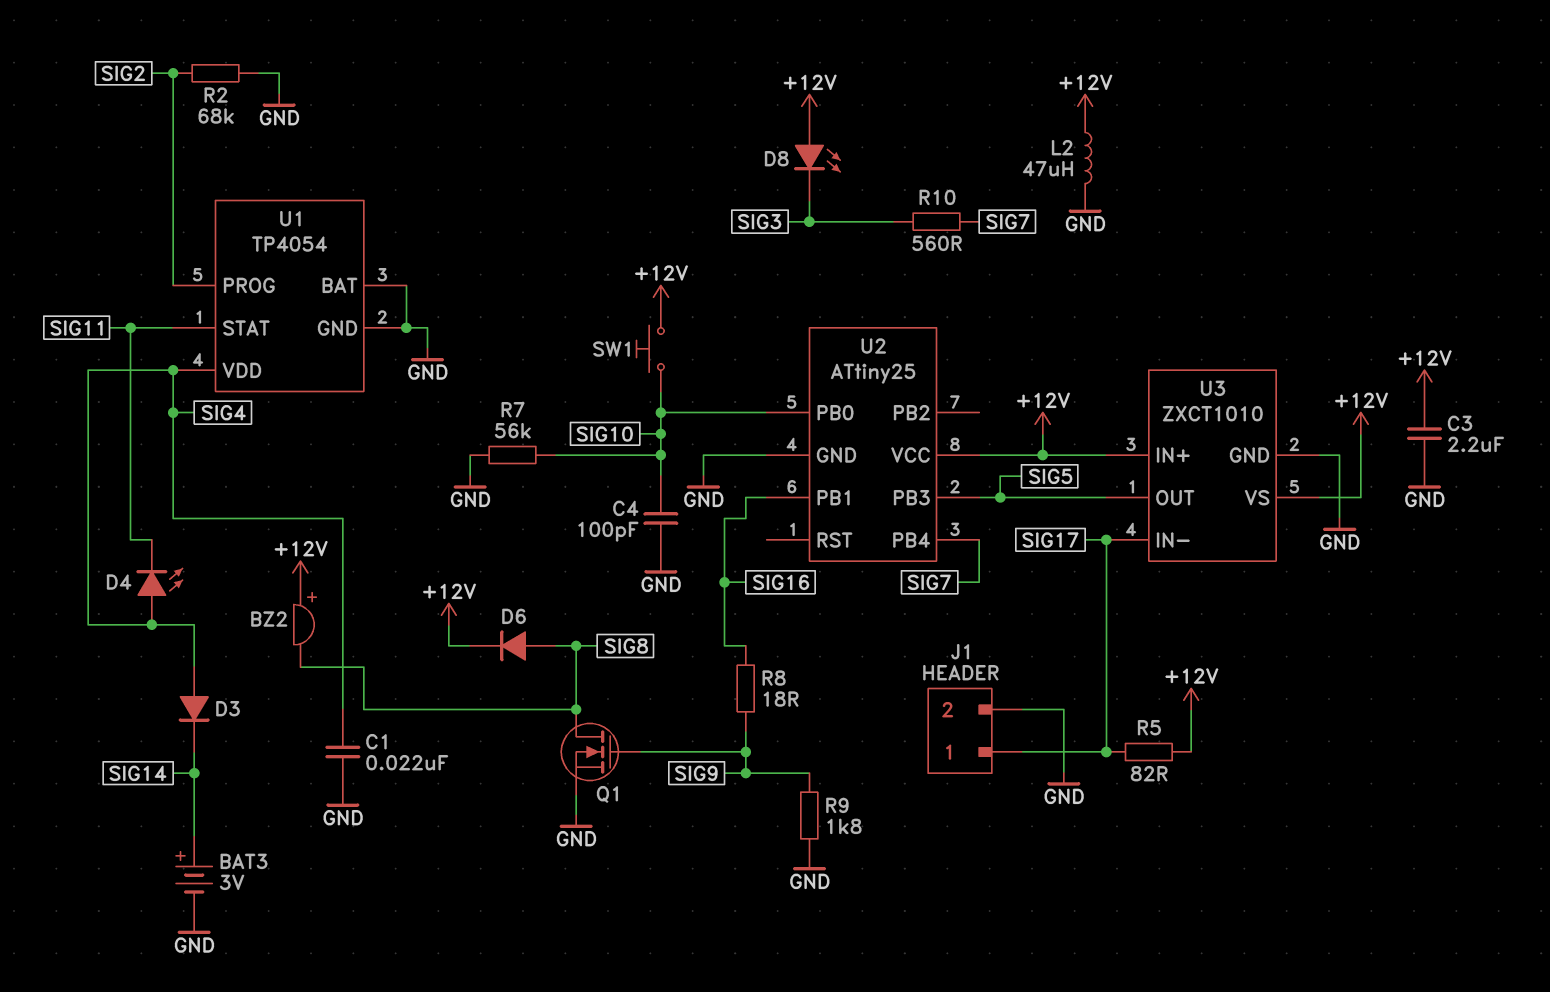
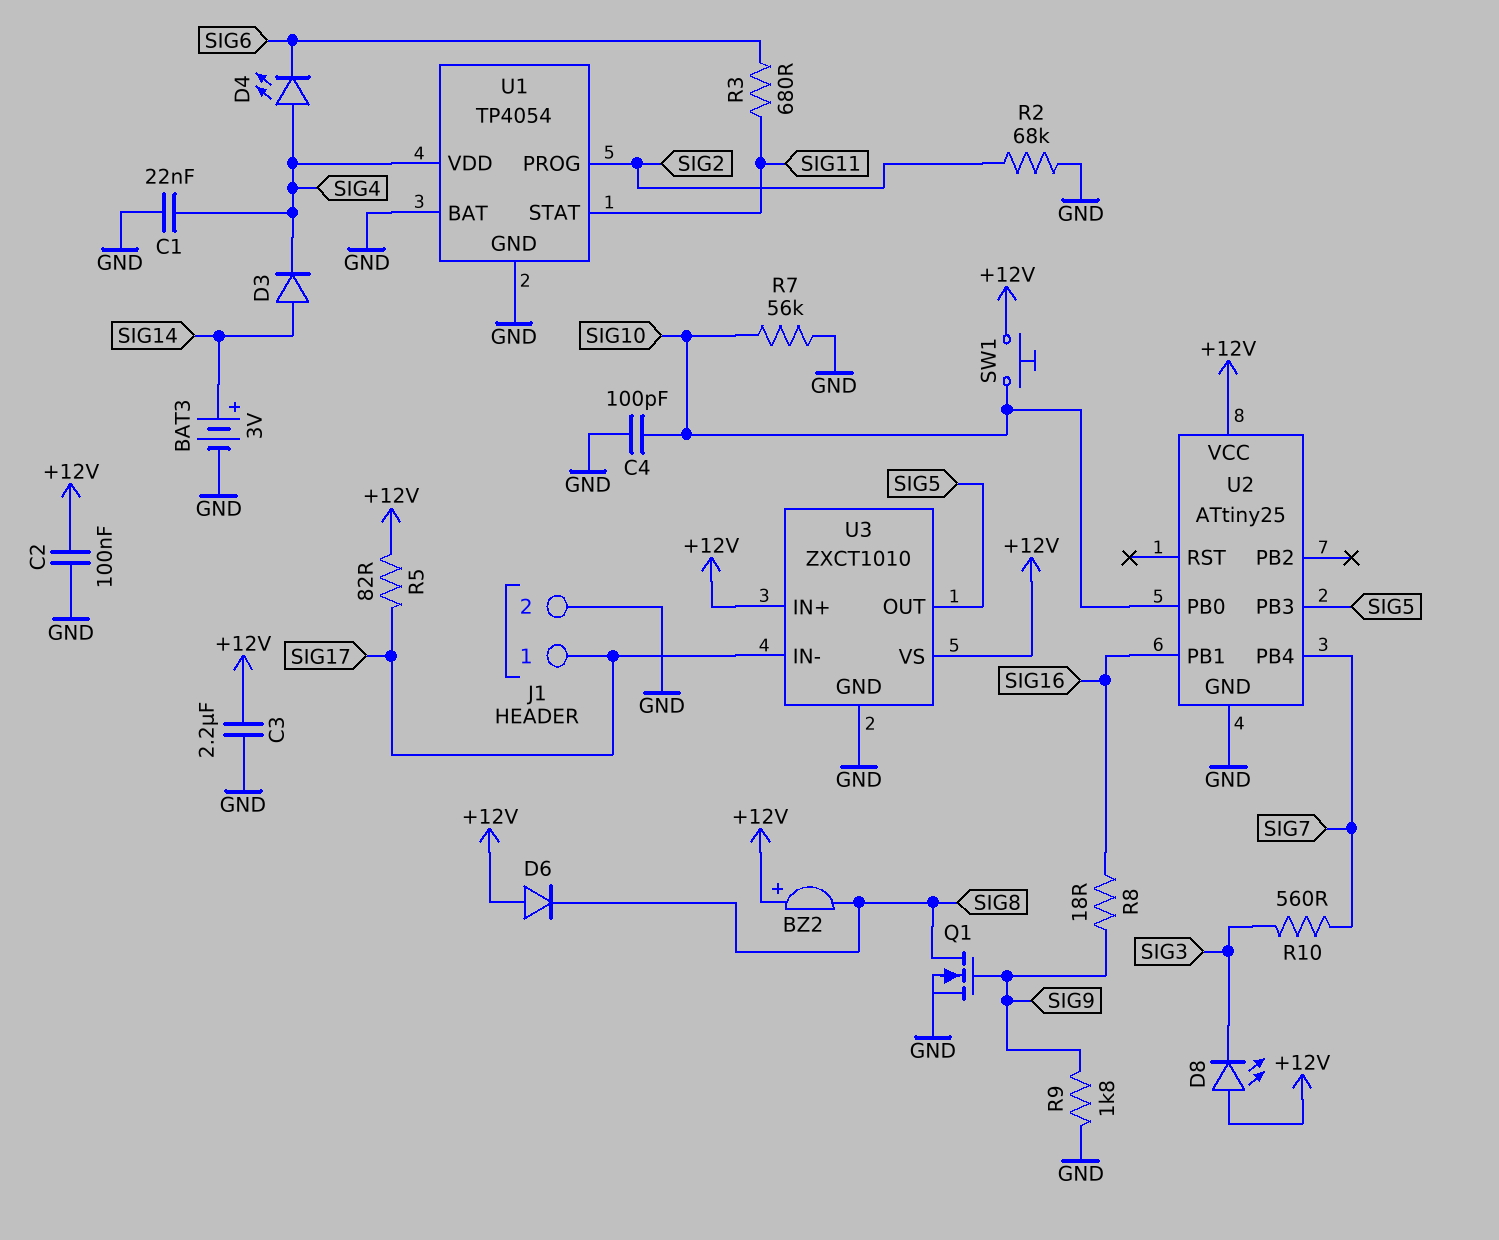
C2: none -> 100nF (+12V, GND)
D3: diode (A SIG4, K SIG14) -> diode (A SIG14, K SIG4)
D4: LED (A SIG4, K SIG11) -> LED (A SIG4, K SIG6)
D6: diode (A SIG8, K +12V) -> diode (A +12V, K SIG8)
L2: 47uH (+12V, GND) -> none
R3: none -> 680 (SIG6, SIG11)

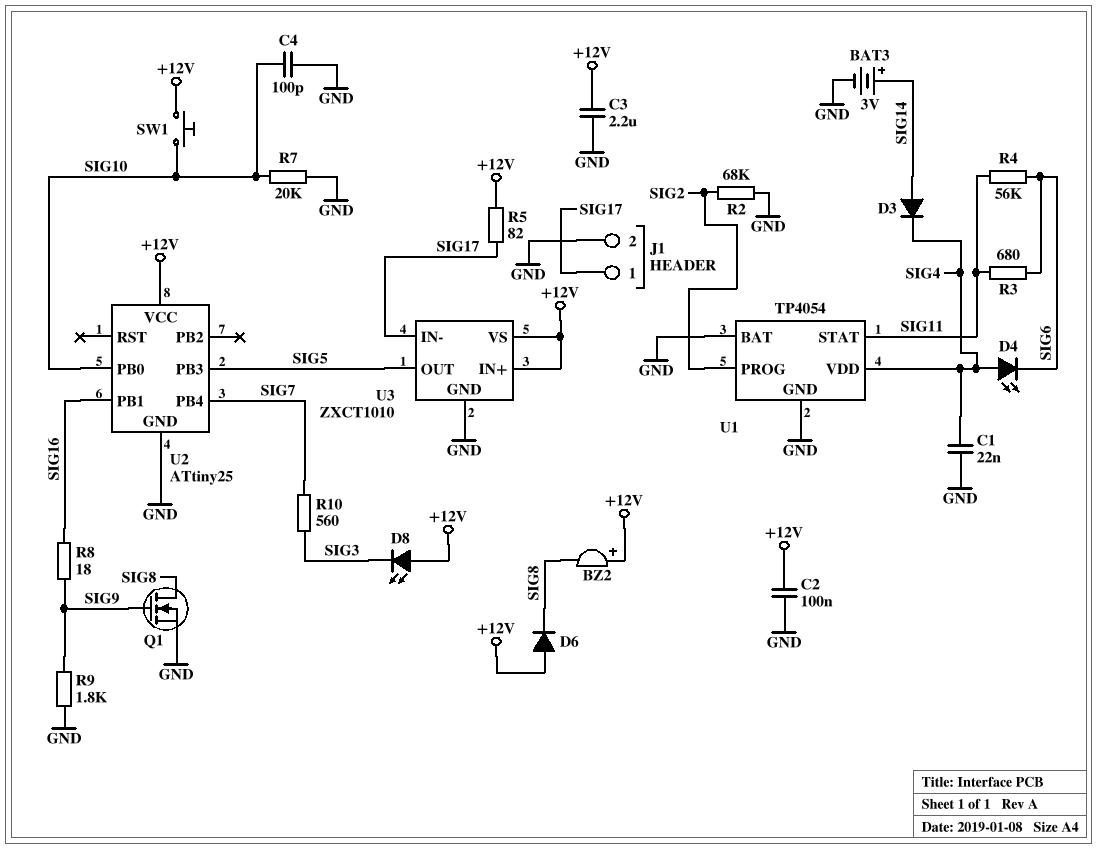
R4: none -> 56k (SIG6, SIG11)
R7: 56k (GND, SIG10) -> 20k (GND, SIG10)

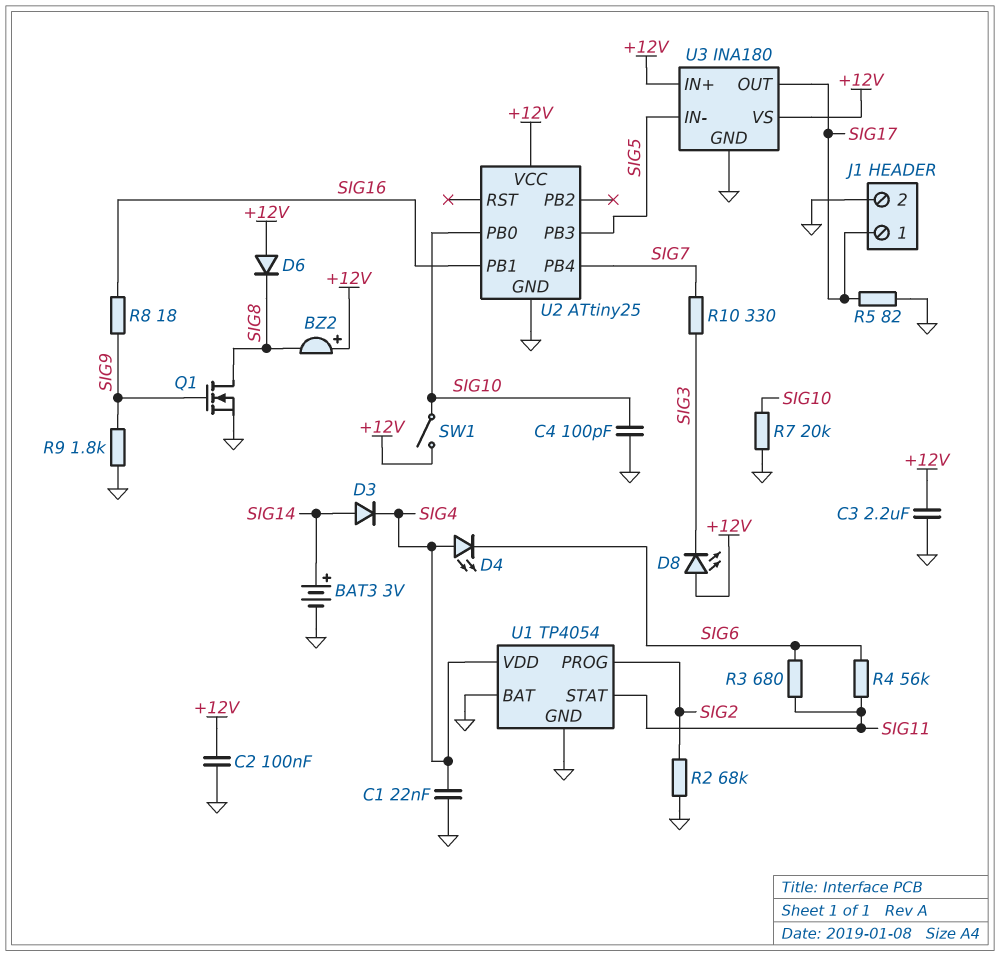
R5: 82 (+12V, SIG17) -> 82 (GND, SIG17)
R10: 560 (SIG3, SIG7) -> 330 (SIG3, SIG7)
SW1: button (+12V, SIG10) -> switch (+12V, SIG10)
U3: ZXCT1010 -> INA180
U3 pin IN-: SIG17 -> SIG5
U3 pin OUT: SIG5 -> SIG17

